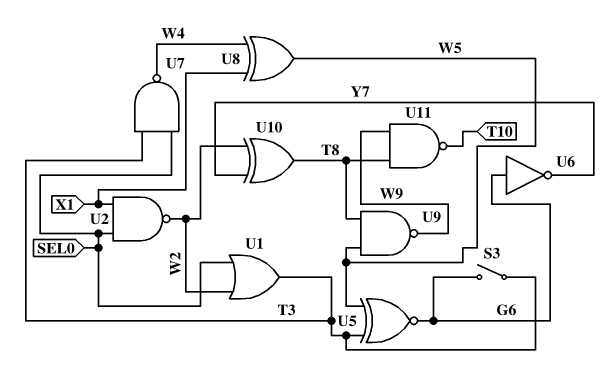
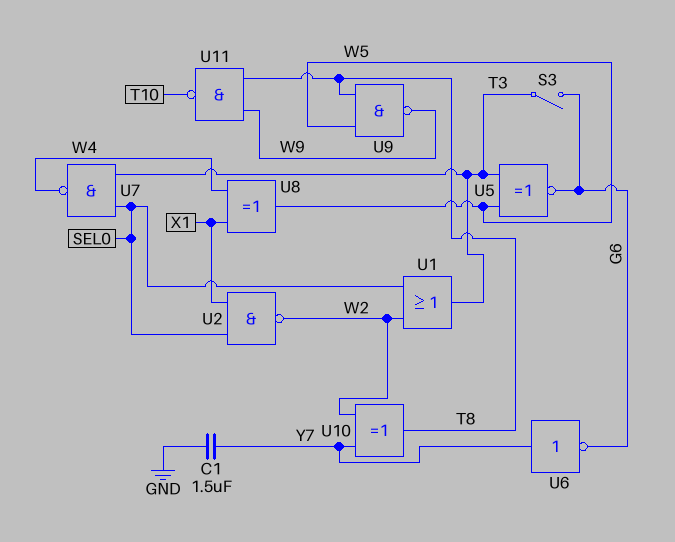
C1: none -> 1.5uF (GND, Y7)
U6: NOT (in G6, out Y7) -> NOT (in Y7, out G6)

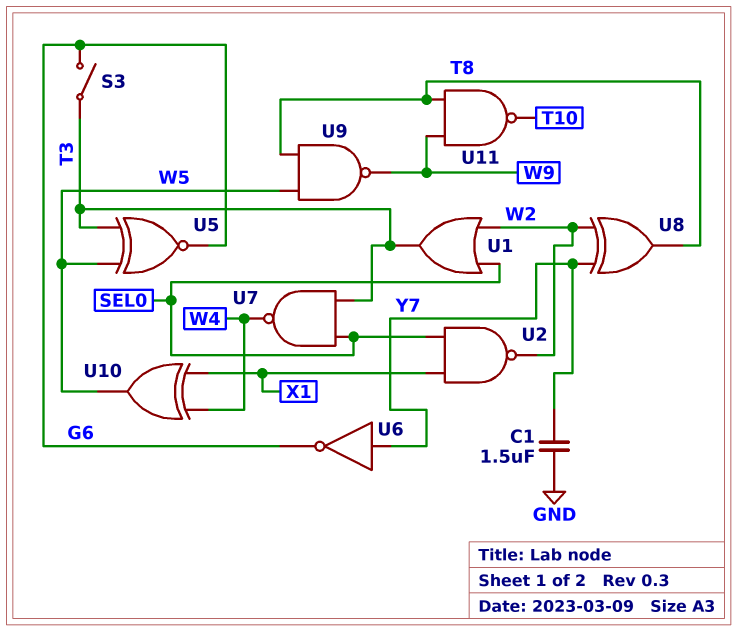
U8: XOR (in W4, in X1, out W5) -> XOR (in W2, in Y7, out T8)
U10: XOR (in W2, in Y7, out T8) -> XOR (in W4, in X1, out W5)

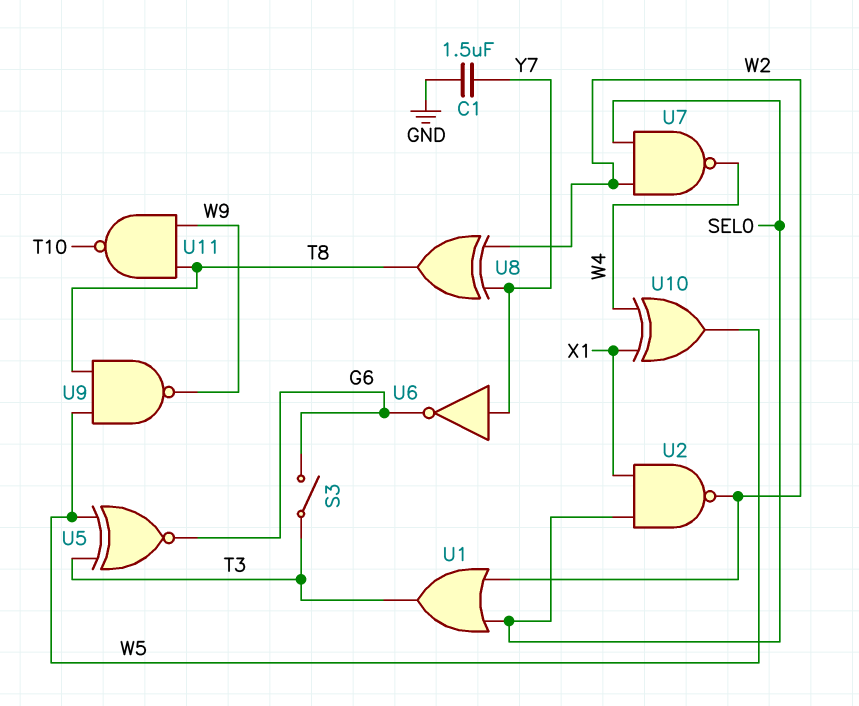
U7: NAND (in SEL0, in T3, out W4) -> NAND (in SEL0, in W2, out W4)

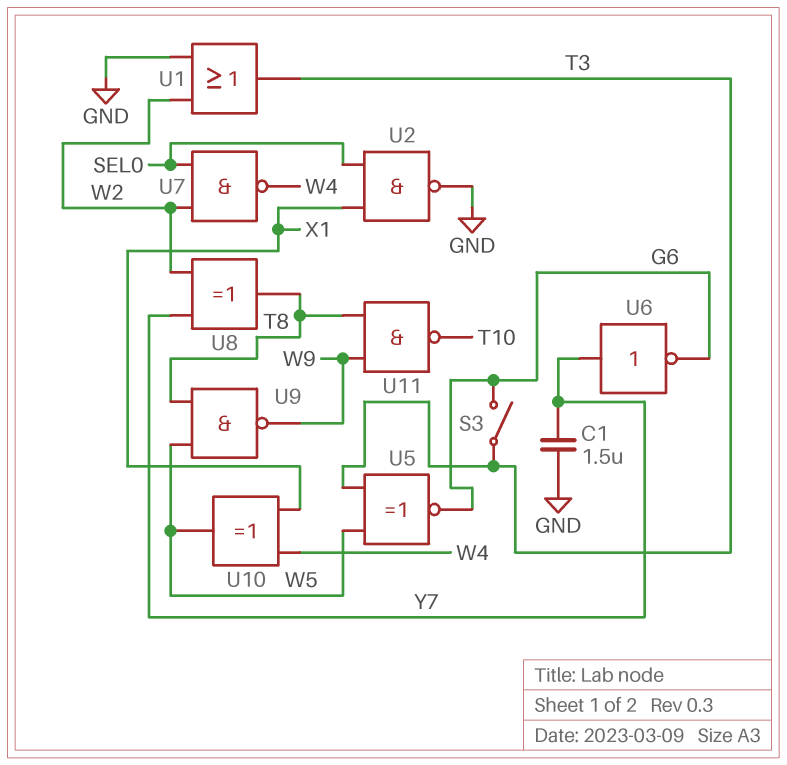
U1: OR (in SEL0, in W2, out T3) -> OR (in GND, in W2, out T3)
U2: NAND (in SEL0, in X1, out W2) -> NAND (in SEL0, in X1, out GND)

